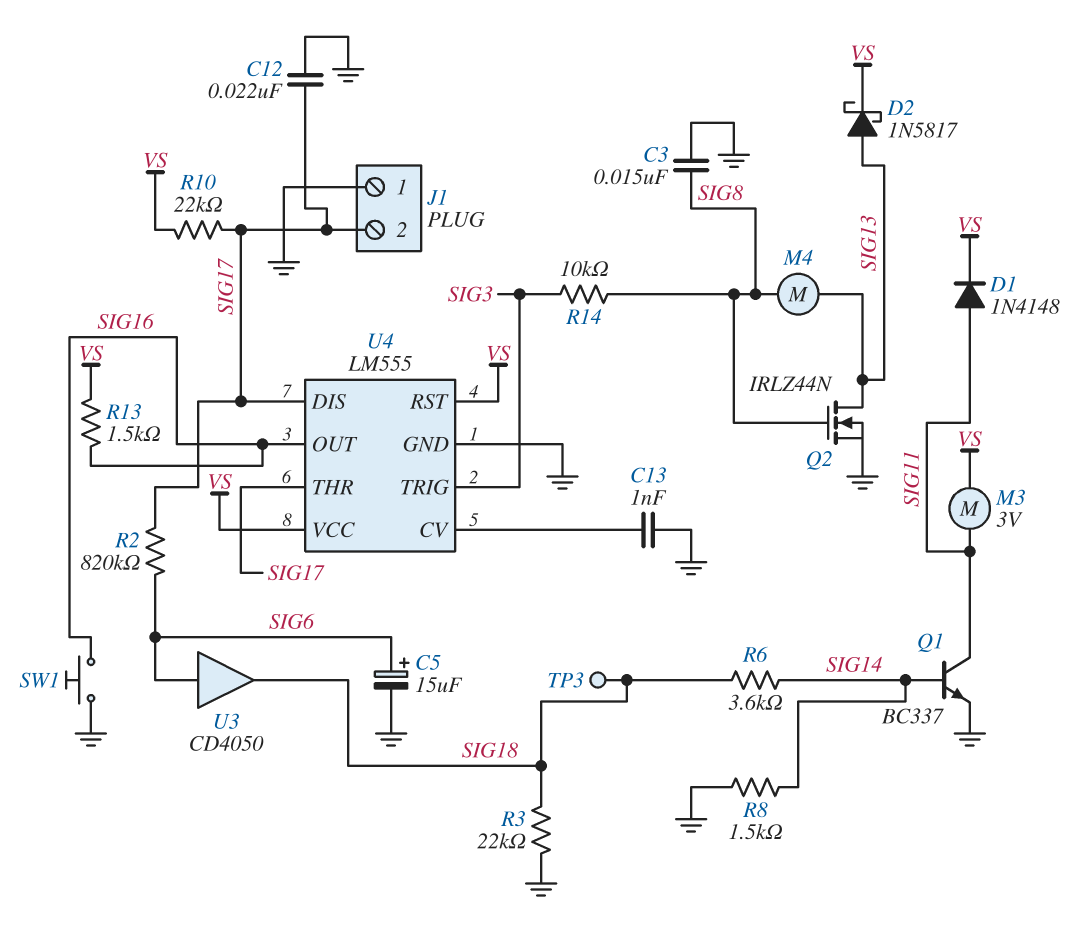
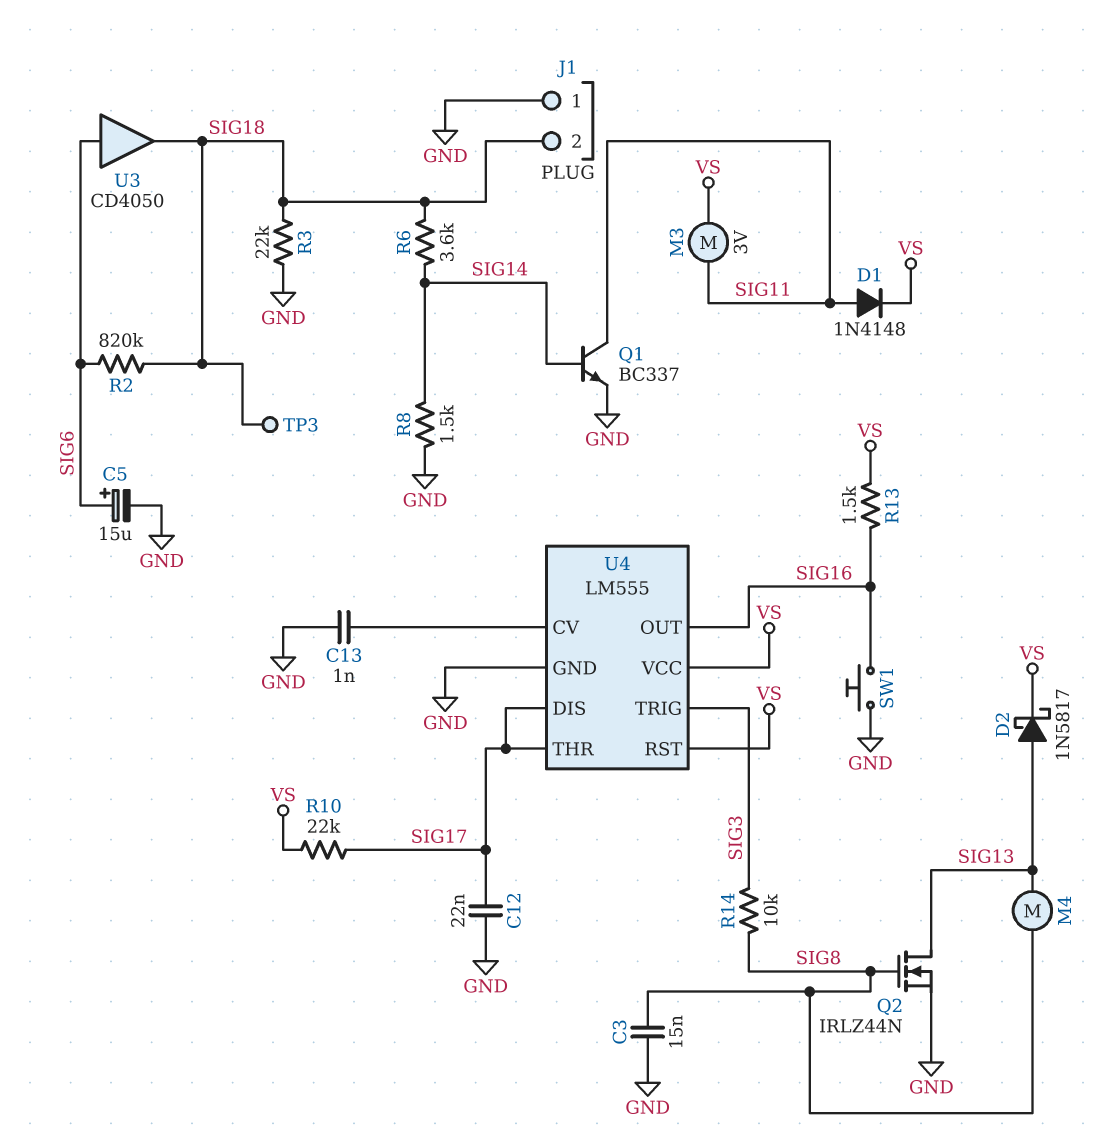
J1 pin 2: SIG17 -> SIG18
R2: 820k (SIG6, SIG17) -> 820k (SIG6, SIG18)

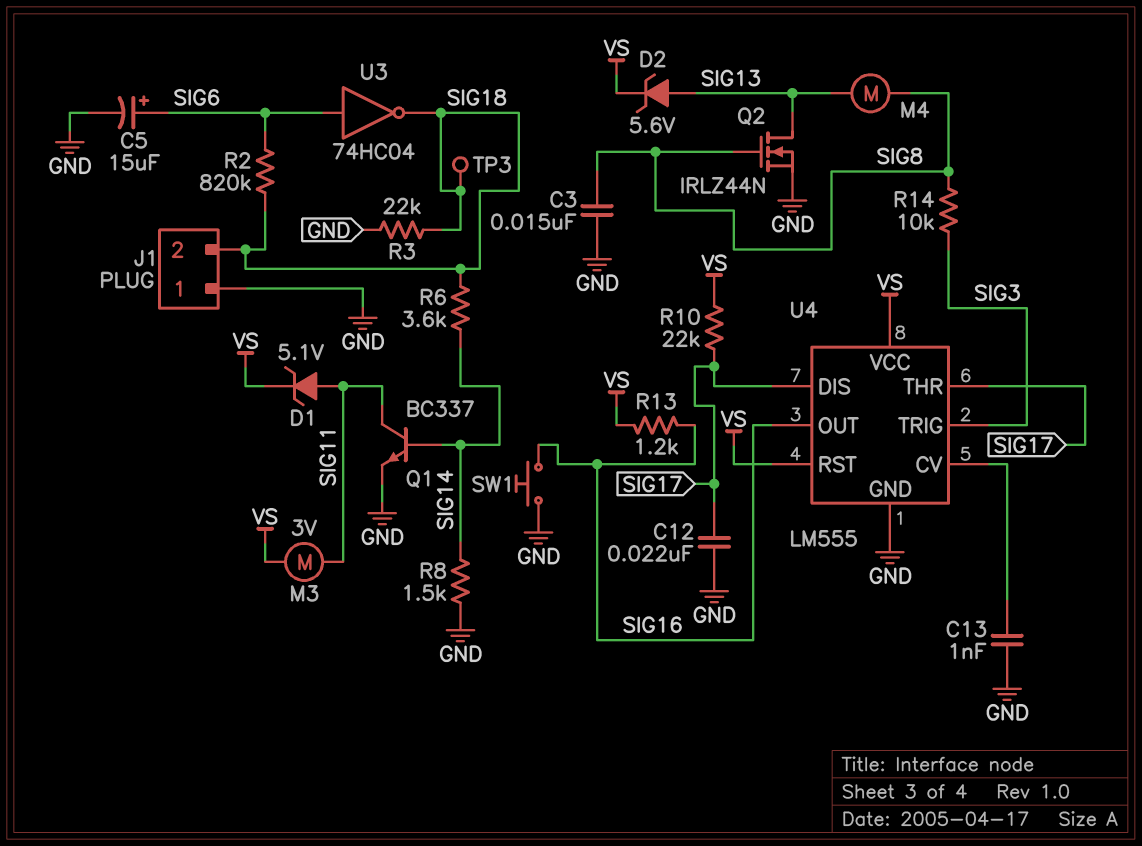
D1: diode 1N4148 (A SIG11, K VS) -> zener 5.1V (A SIG11, K VS)
D2: schottky 1N5817 (A SIG13, K VS) -> zener 5.6V (A SIG13, K VS)
R13: 1.5k (SIG16, VS) -> 1.2k (SIG16, VS)
U3: buffer CD4050 (in SIG6, out SIG18) -> NOT 74HC04 (in SIG6, out SIG18)

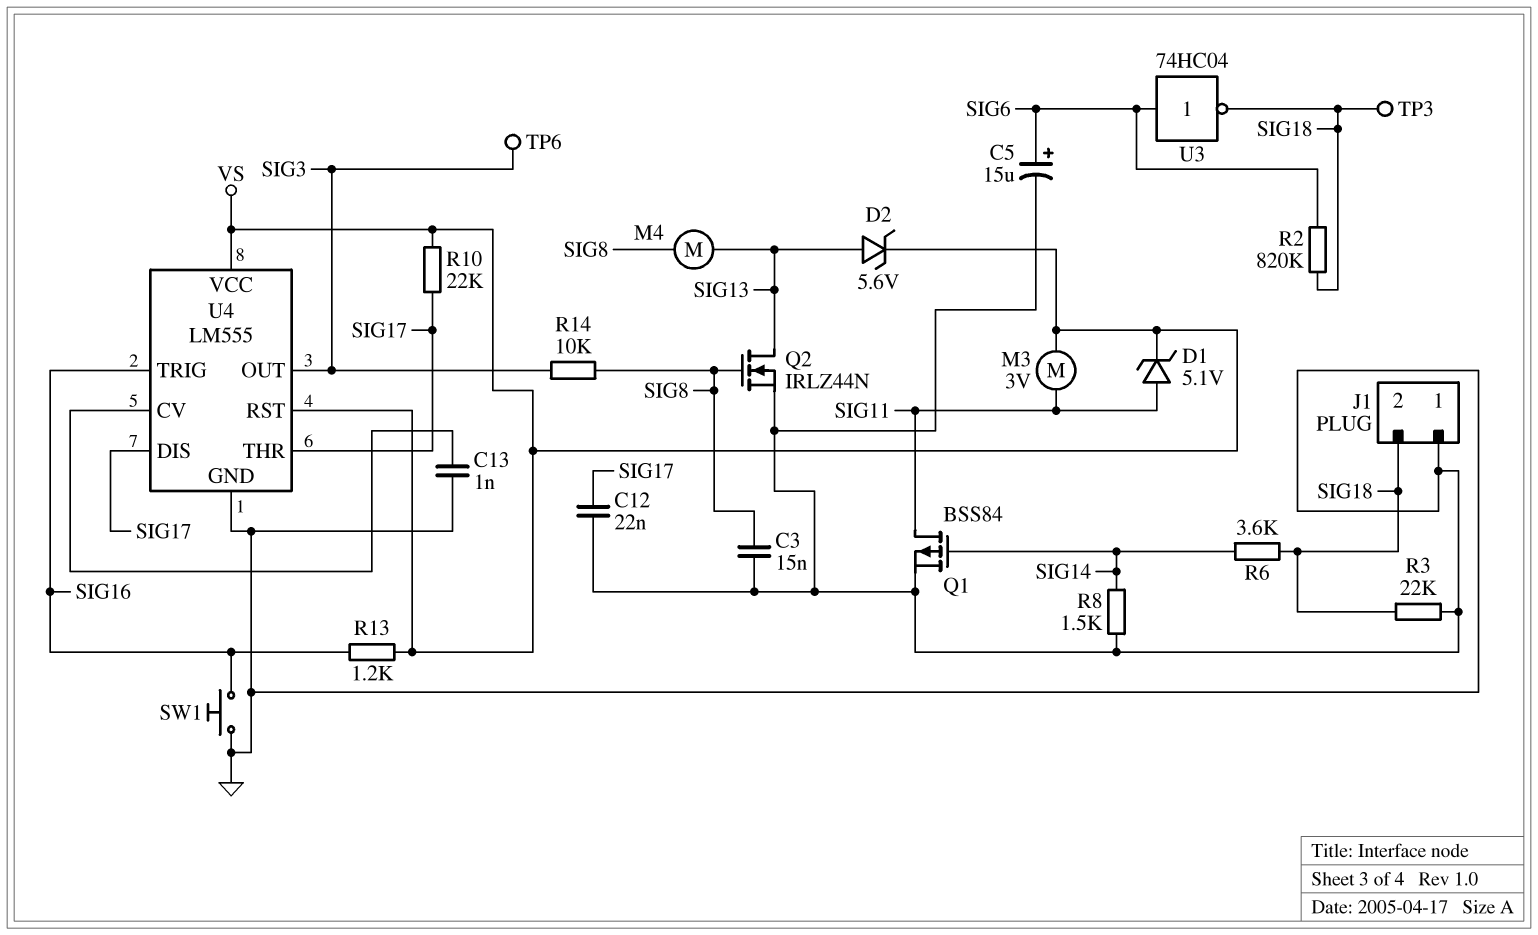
Q1: NPN BC337 (B SIG14, C SIG11, E GND) -> PMOS BSS84 (G SIG14, D SIG11, S GND)
TP6: none -> test point (SIG3)
U4 pin OUT: SIG16 -> SIG3
U4 pin TRIG: SIG3 -> SIG16

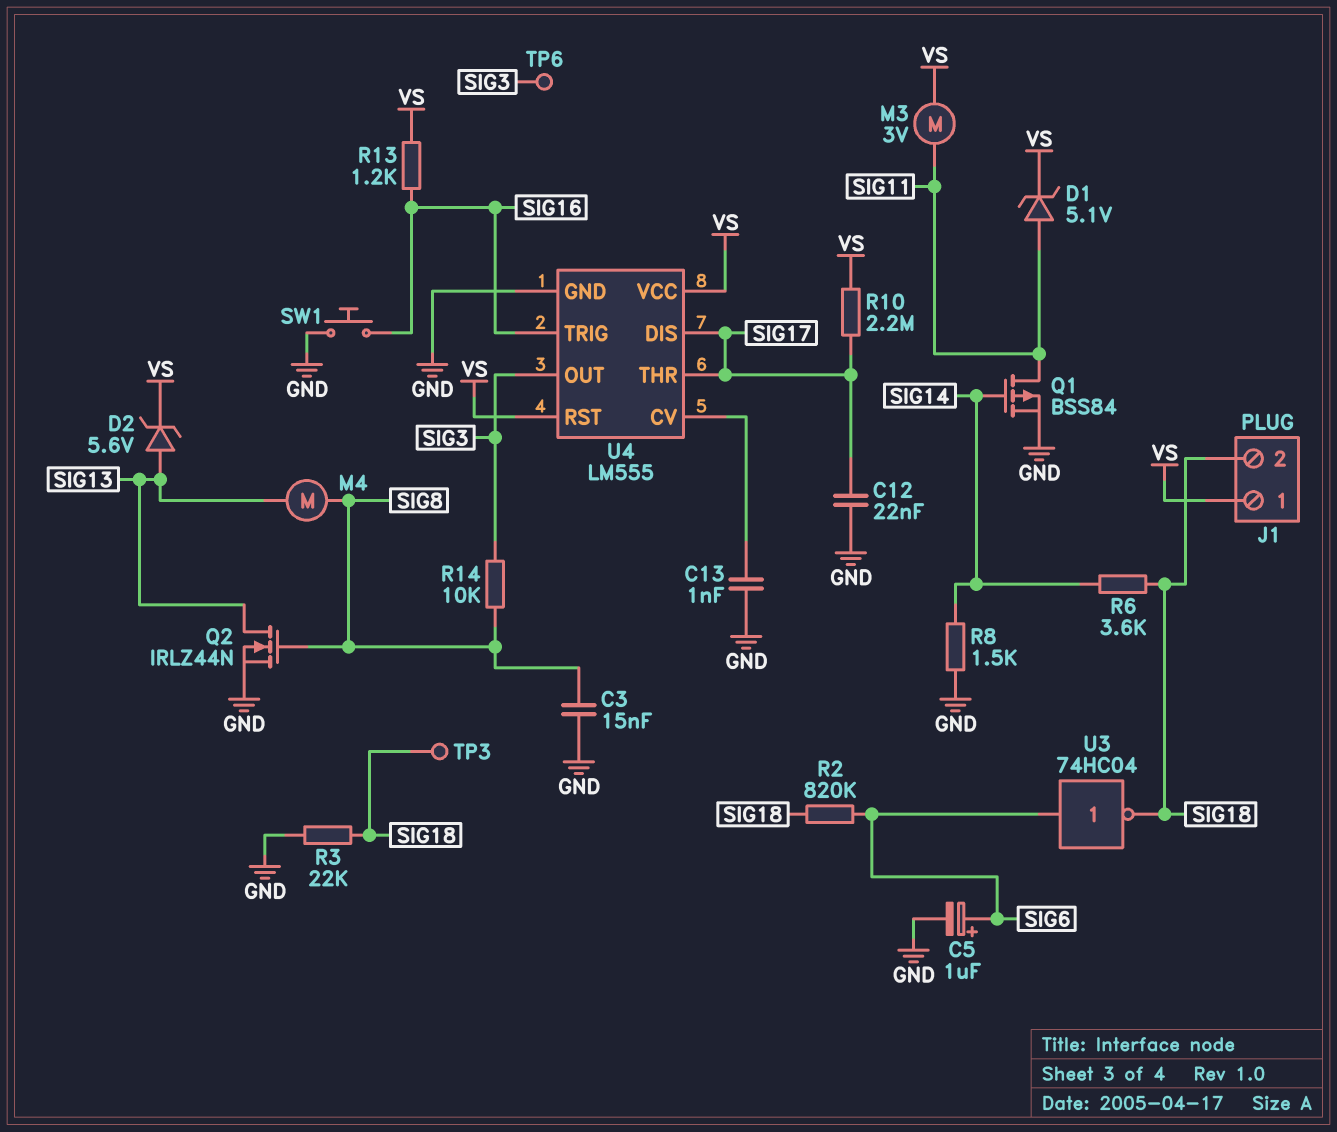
C5: 15uF (plus SIG6, minus GND) -> 1uF (plus SIG6, minus GND)
J1 pin 1: GND -> VS
R10: 22k (SIG17, VS) -> 2.2M (SIG17, VS)

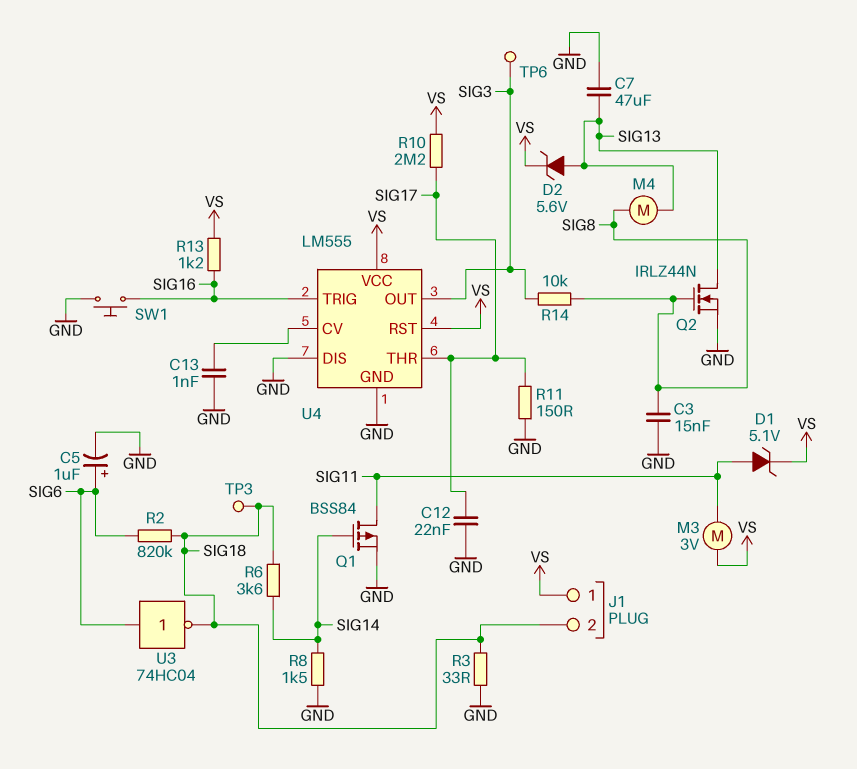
C7: none -> 47uF (GND, SIG13)
R3: 22k (GND, SIG18) -> 33 (GND, SIG18)
R11: none -> 150 (GND, SIG17)
U4 pin DIS: SIG17 -> GND

